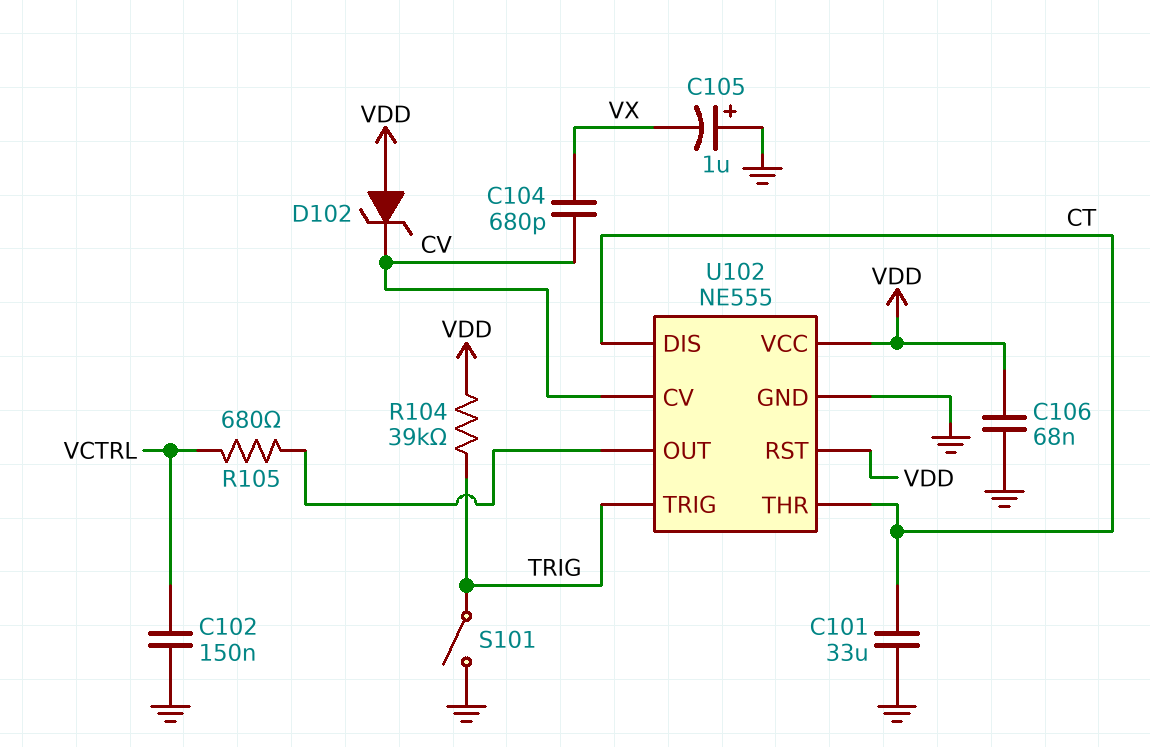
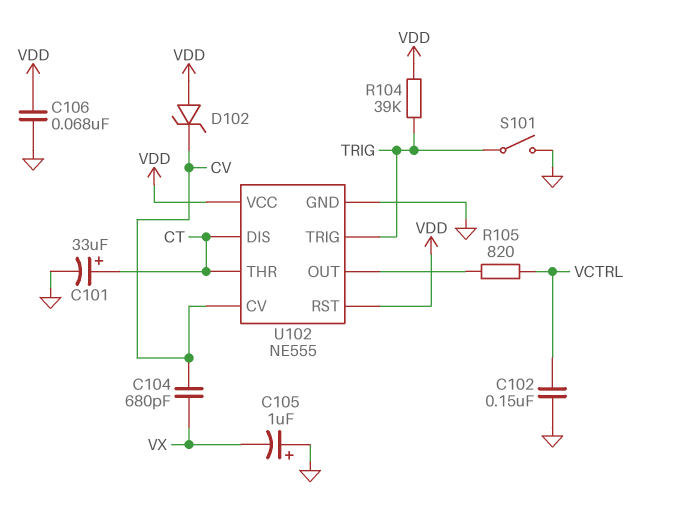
C101: 33uF (CT, GND) -> 33uF (plus CT, minus GND)
R105: 680 (U102/OUT, VCTRL) -> 820 (U102/OUT, VCTRL)

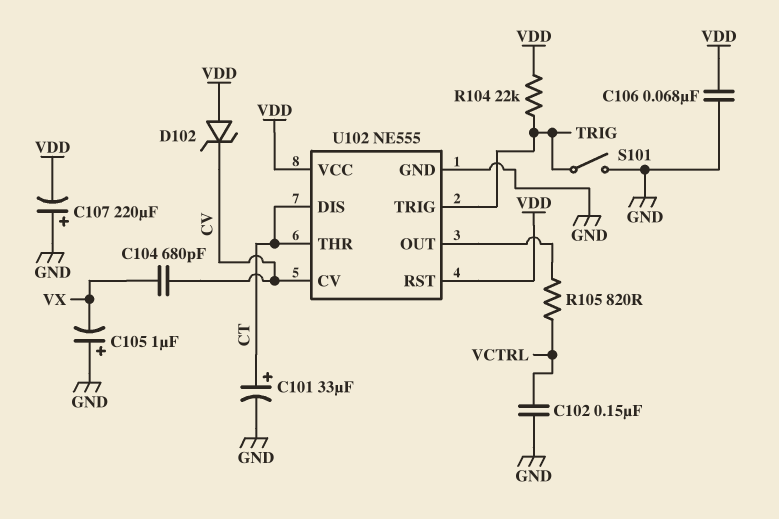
C107: none -> 220uF (plus GND, minus VDD)
R104: 39k (TRIG, VDD) -> 22k (TRIG, VDD)

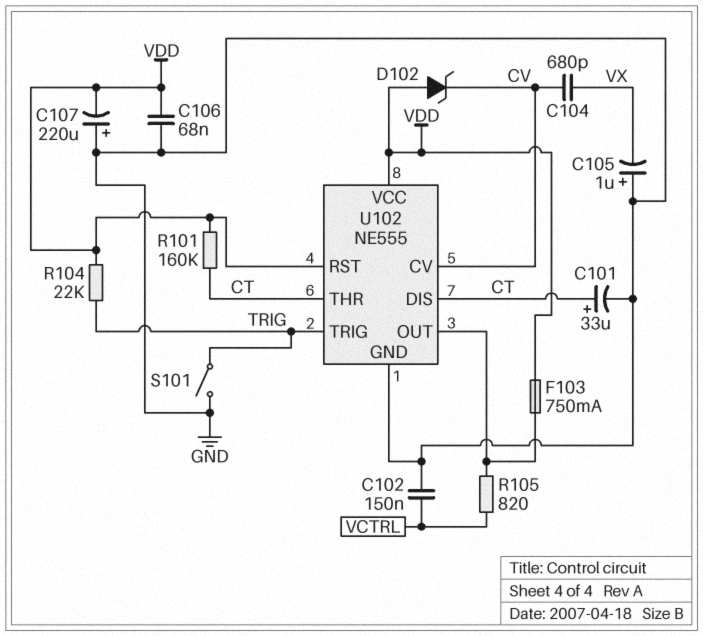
F103: none -> 750mA (U102/OUT, VDD)
R101: none -> 160k (CT, VDD)

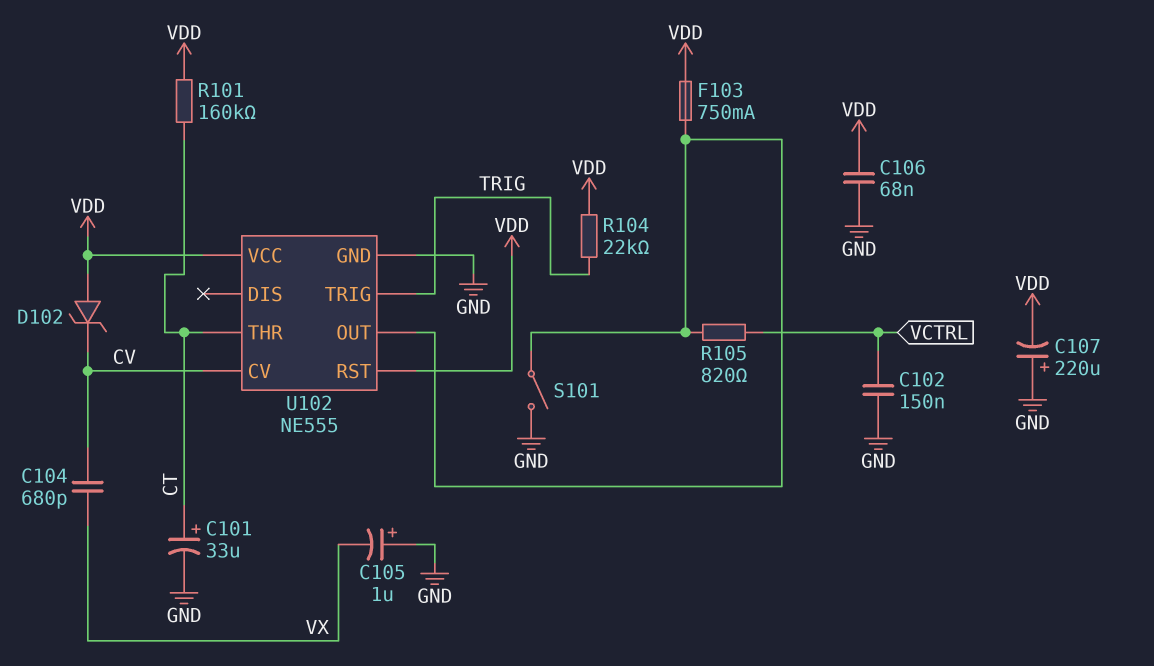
S101: switch (GND, TRIG) -> switch (GND, U102/OUT)
U102 pin DIS: CT -> none

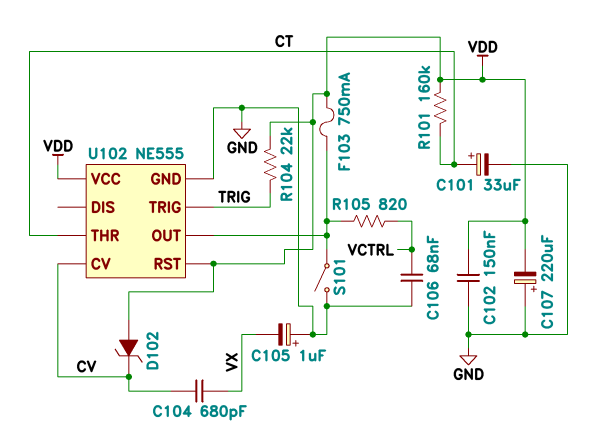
C102: 150nF (GND, VCTRL) -> 150nF (GND, VDD)
C106: 68nF (GND, VDD) -> 68nF (GND, VCTRL)

